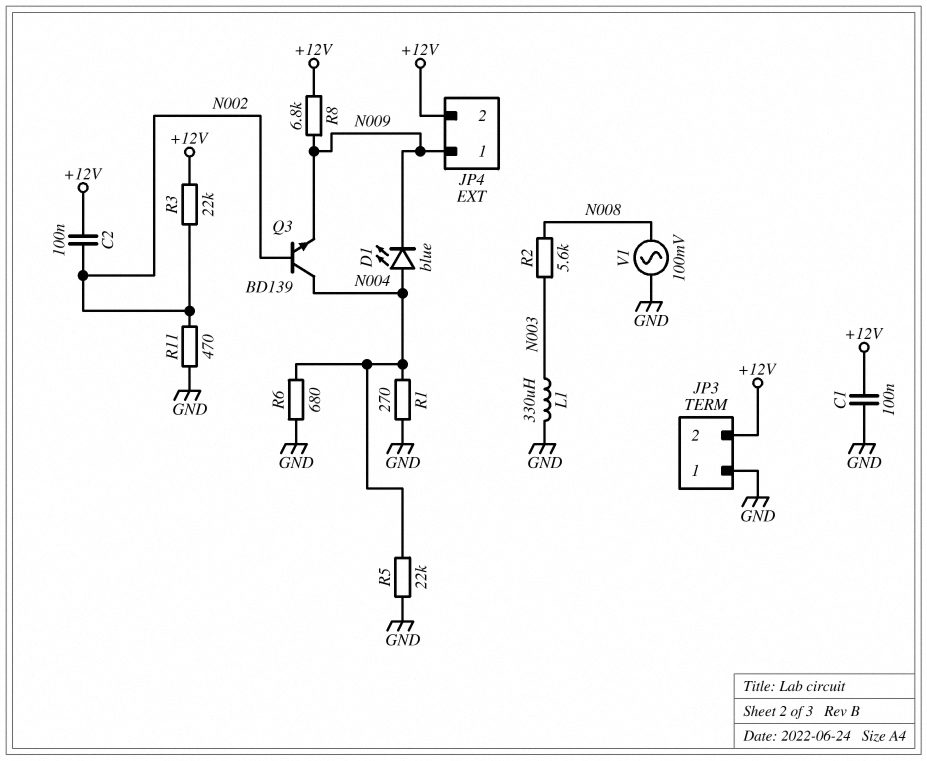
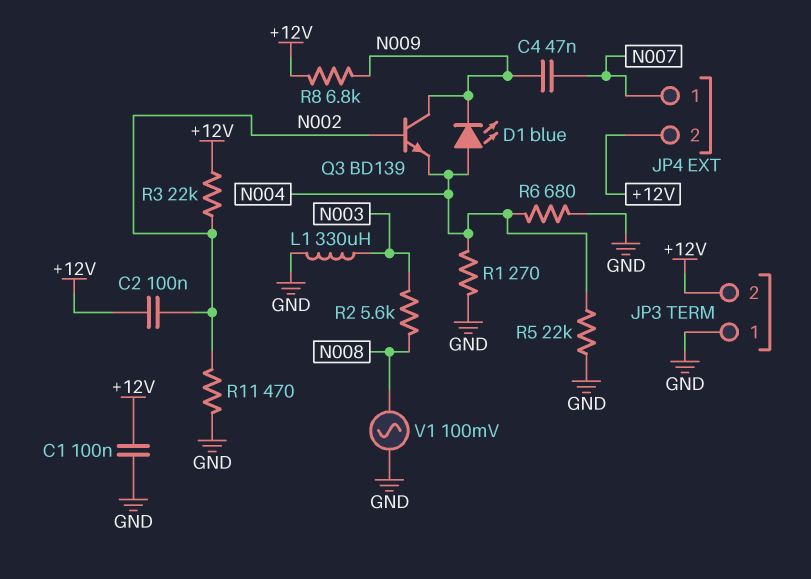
C4: none -> 47nF (N007, N009)
JP4 pin 1: N009 -> N007
Q3: NPN BD139 (B N002, C N004, E N009) -> NPN BD139 (B N002, C N009, E N004)

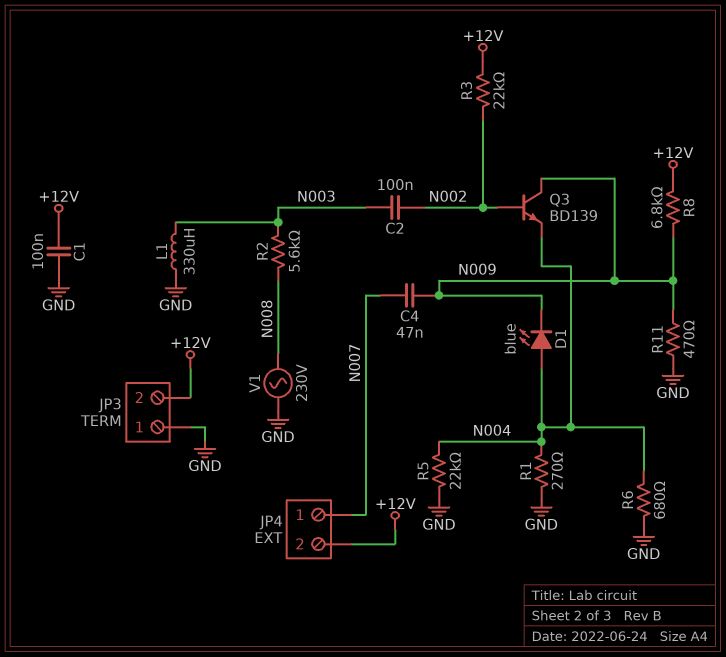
C2: 100nF (+12V, N002) -> 100nF (N002, N003)
R11: 470 (GND, N002) -> 470 (GND, N009)
V1: AC 100mV (GND, N008) -> AC 230V (GND, N008)

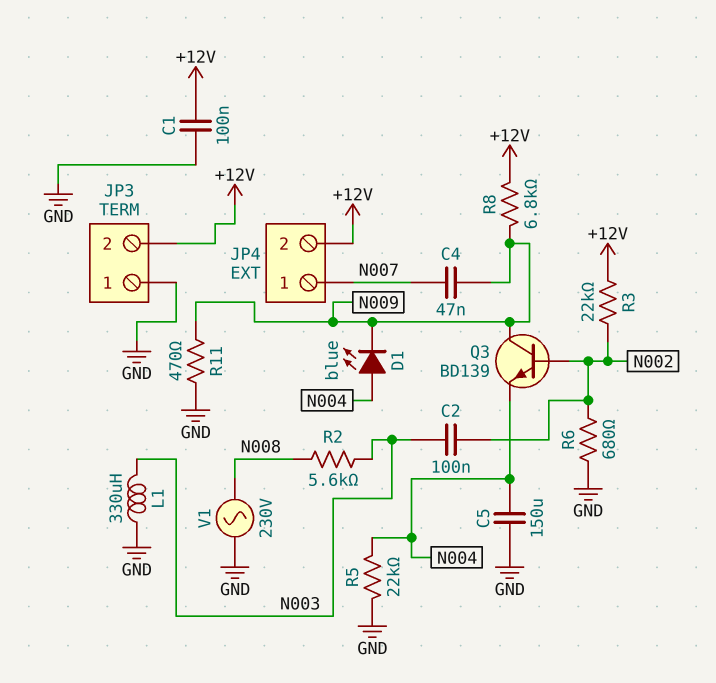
C5: none -> 150uF (GND, N004)
R1: 270 (GND, N004) -> none
R6: 680 (GND, N004) -> 680 (GND, N002)

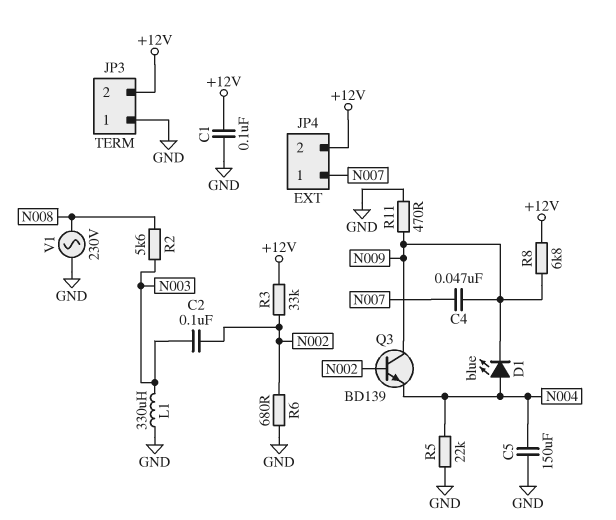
R3: 22k (+12V, N002) -> 33k (+12V, N002)

